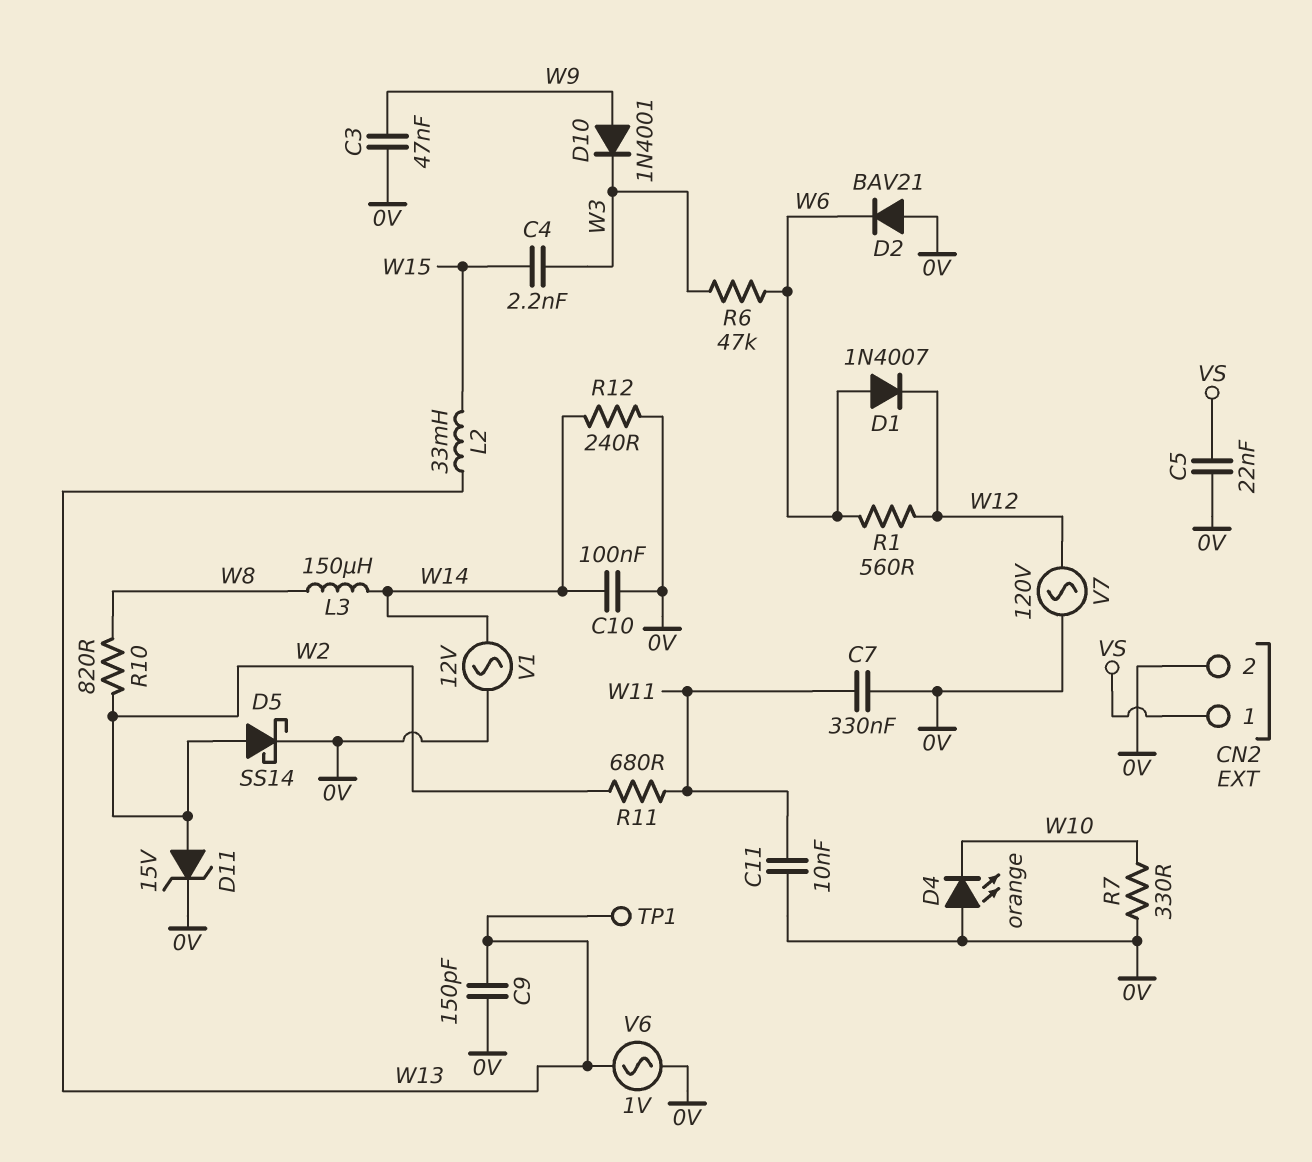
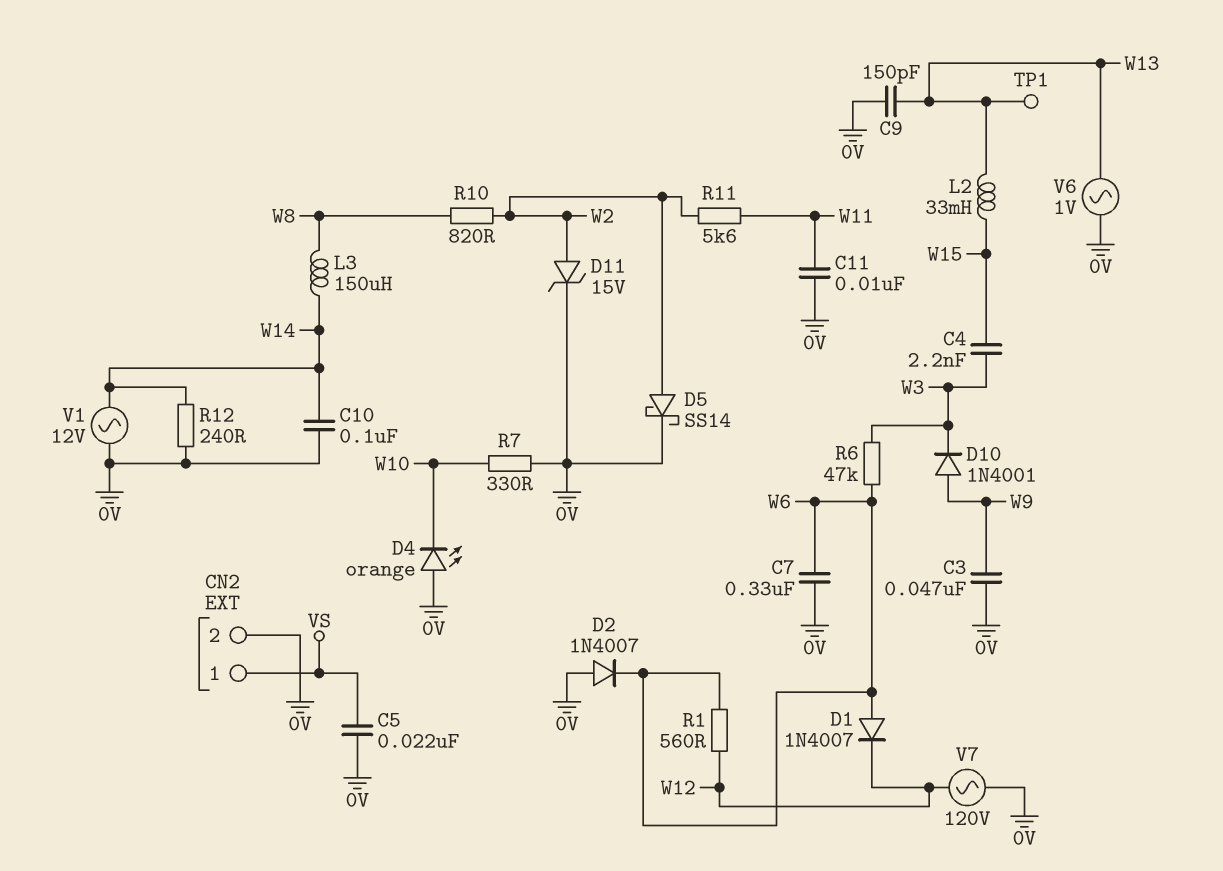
C7: 330nF (0V, W11) -> 330nF (0V, W6)
D2: diode BAV21 (A 0V, K W6) -> diode 1N4007 (A 0V, K W6)
R11: 680 (W2, W11) -> 5.6k (W2, W11)

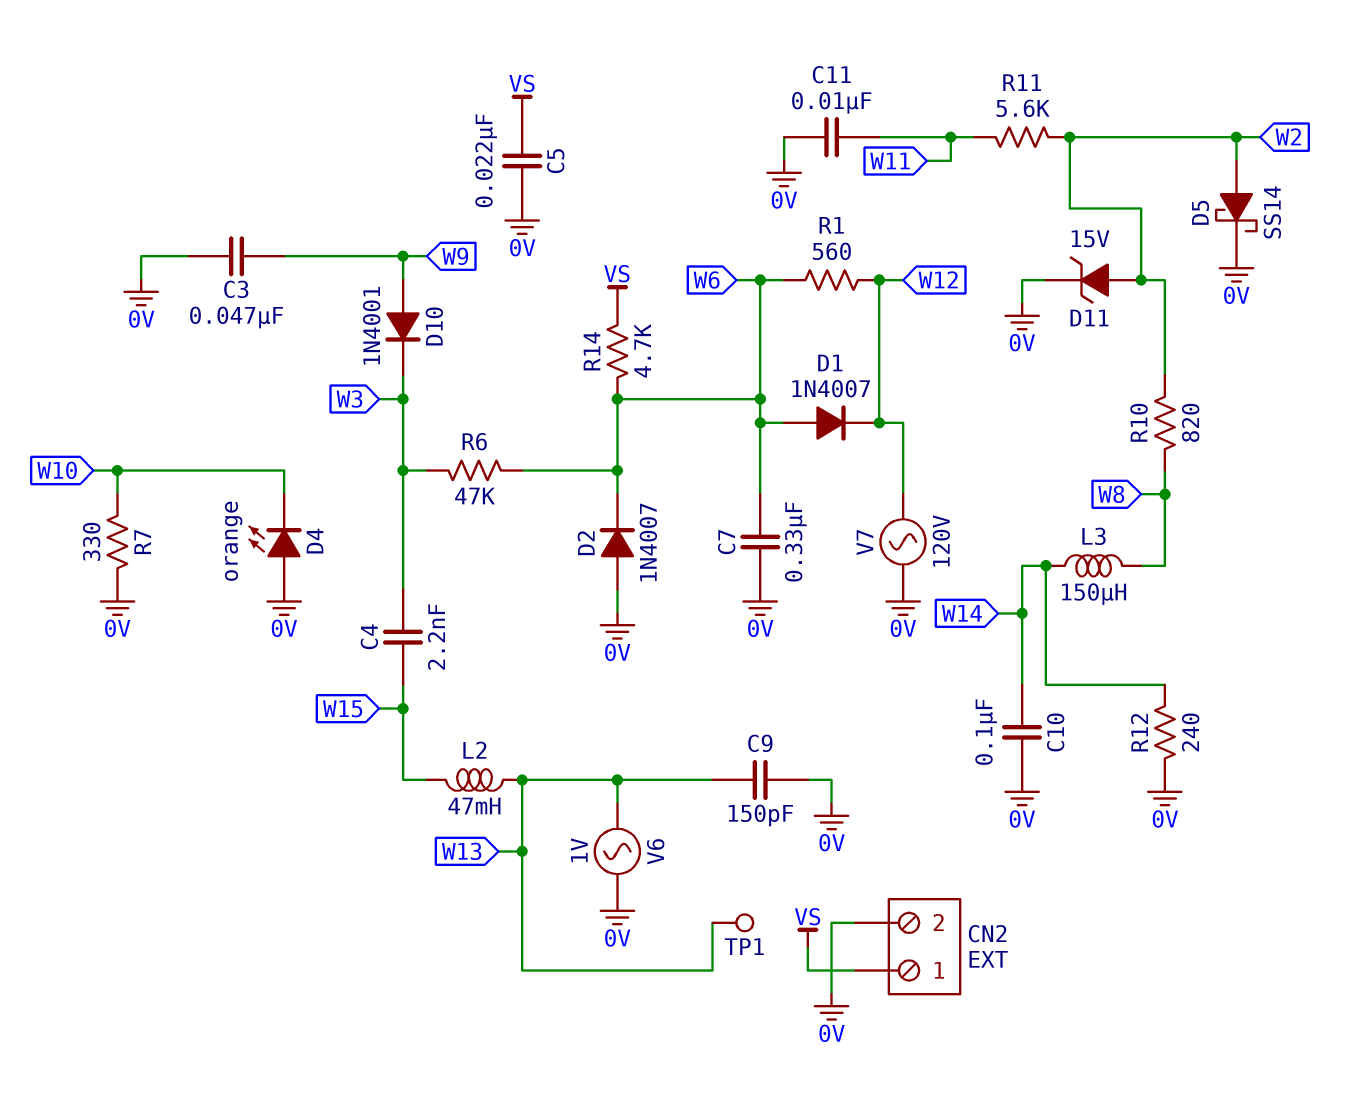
L2: 33mH (W13, W15) -> 47mH (W13, W15)
R14: none -> 4.7k (VS, W6)
V1: AC 12V (0V, W14) -> none

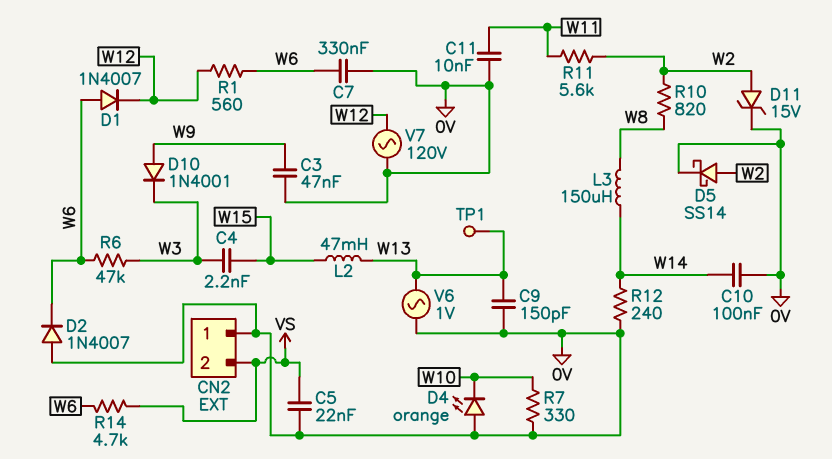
CN2 pin 1: VS -> 0V
CN2 pin 2: 0V -> VS

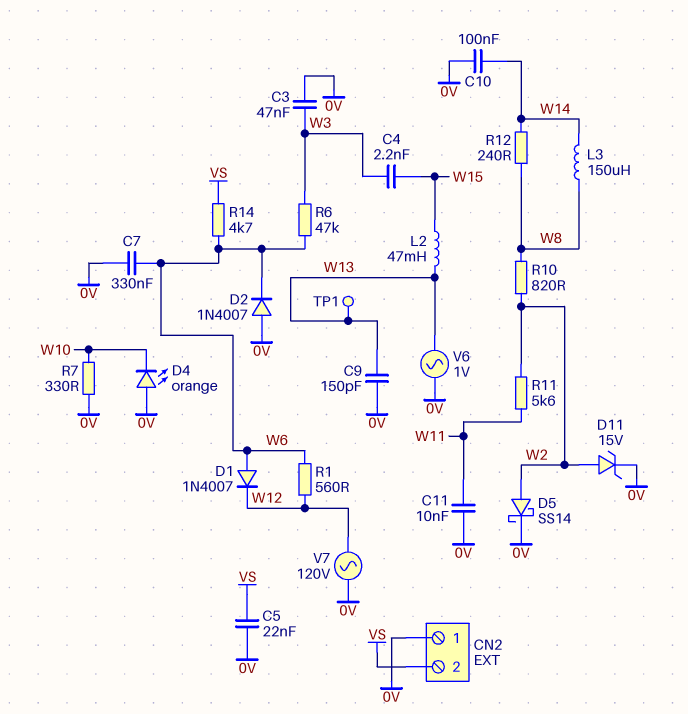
C3: 47nF (0V, W9) -> 47nF (0V, W3)
D10: diode 1N4001 (A W9, K W3) -> none
R12: 240 (0V, W14) -> 240 (W8, W14)

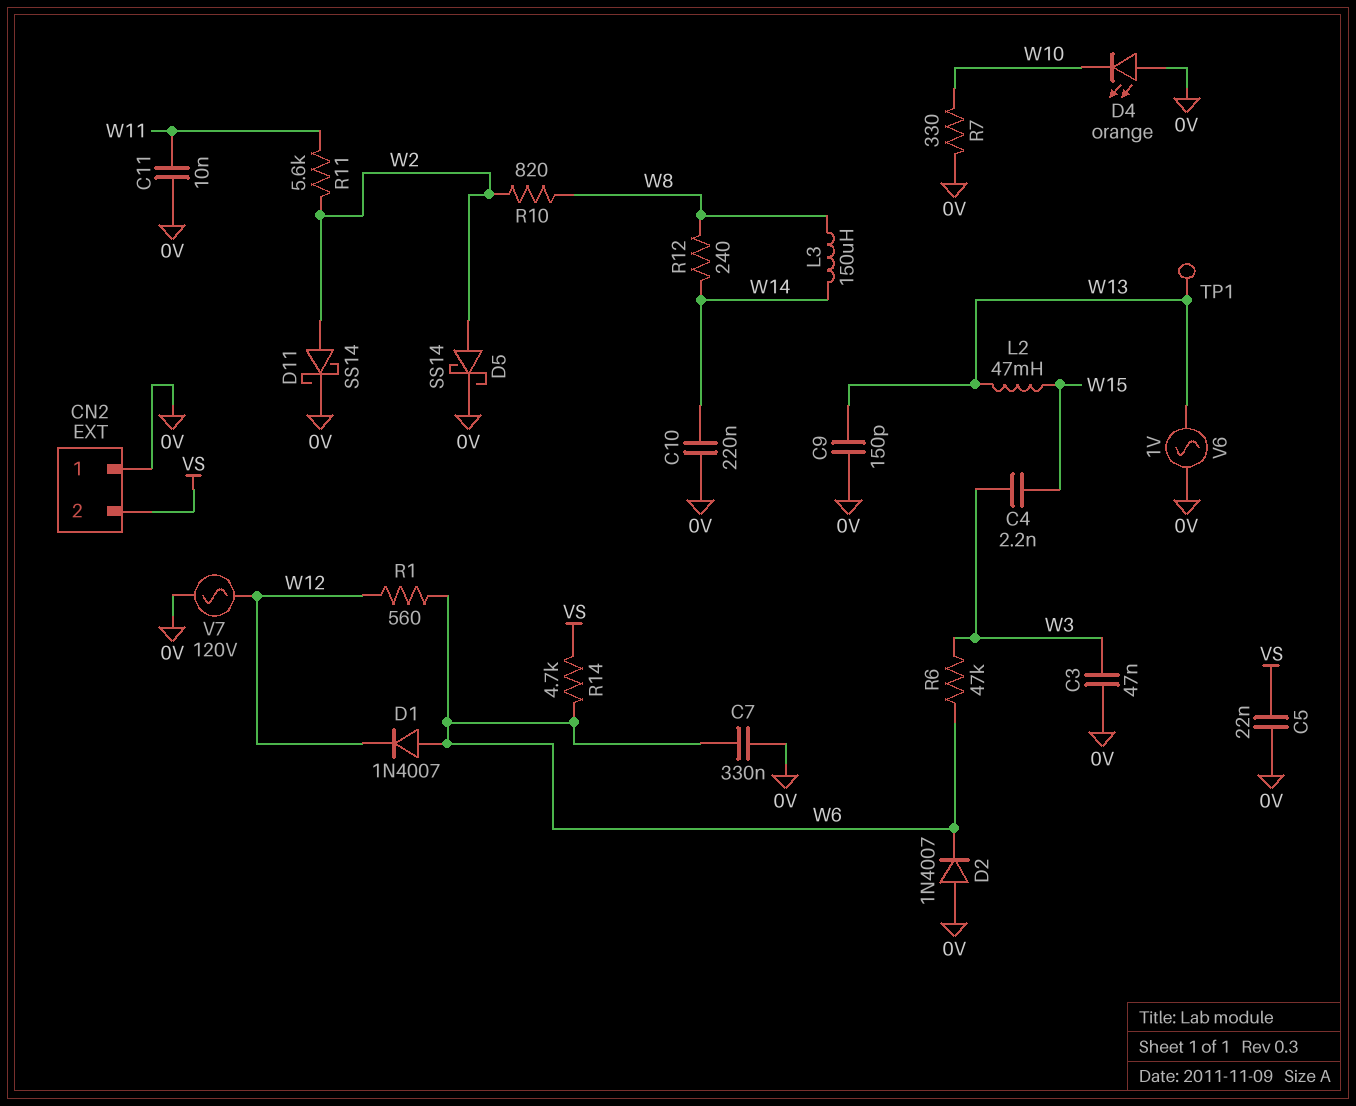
C10: 100nF (0V, W14) -> 220nF (0V, W14)
D11: zener 15V (A W2, K 0V) -> schottky SS14 (A W2, K 0V)

